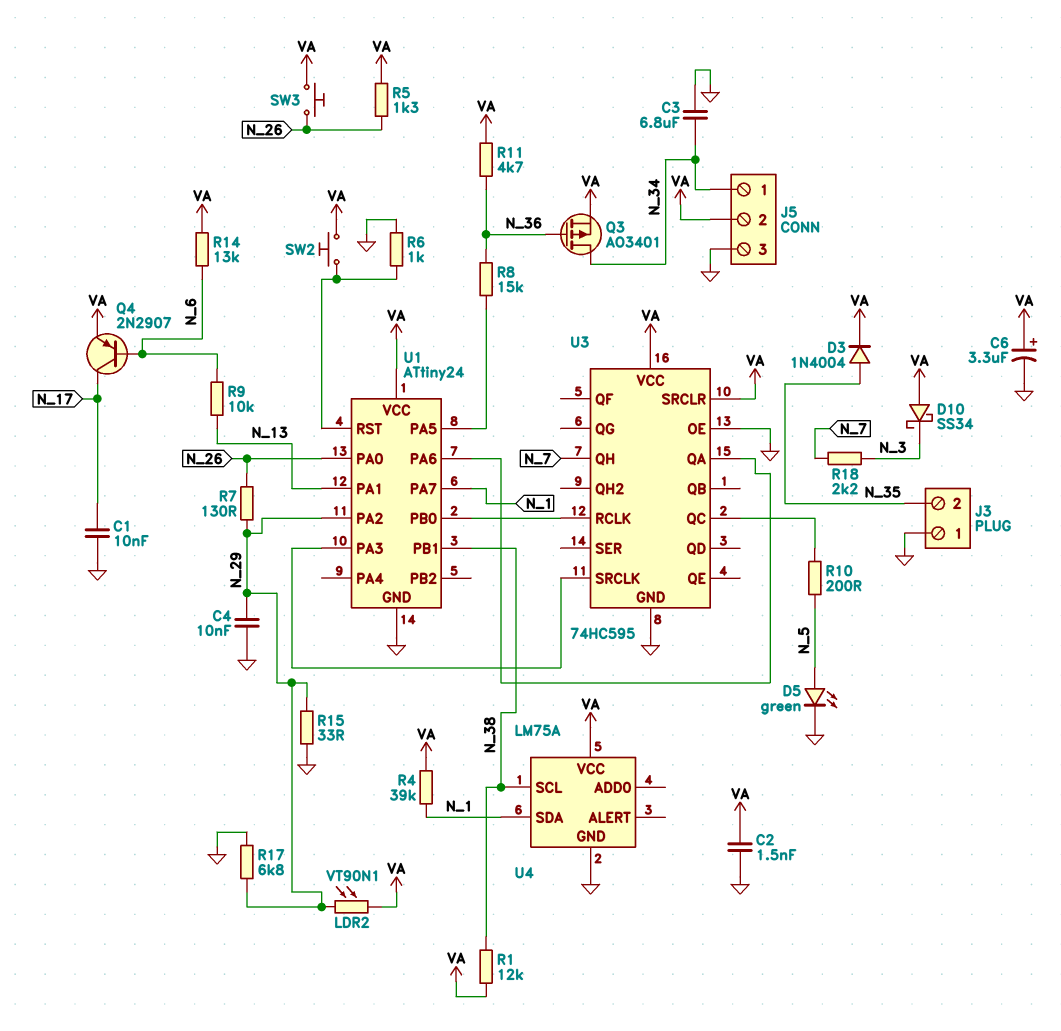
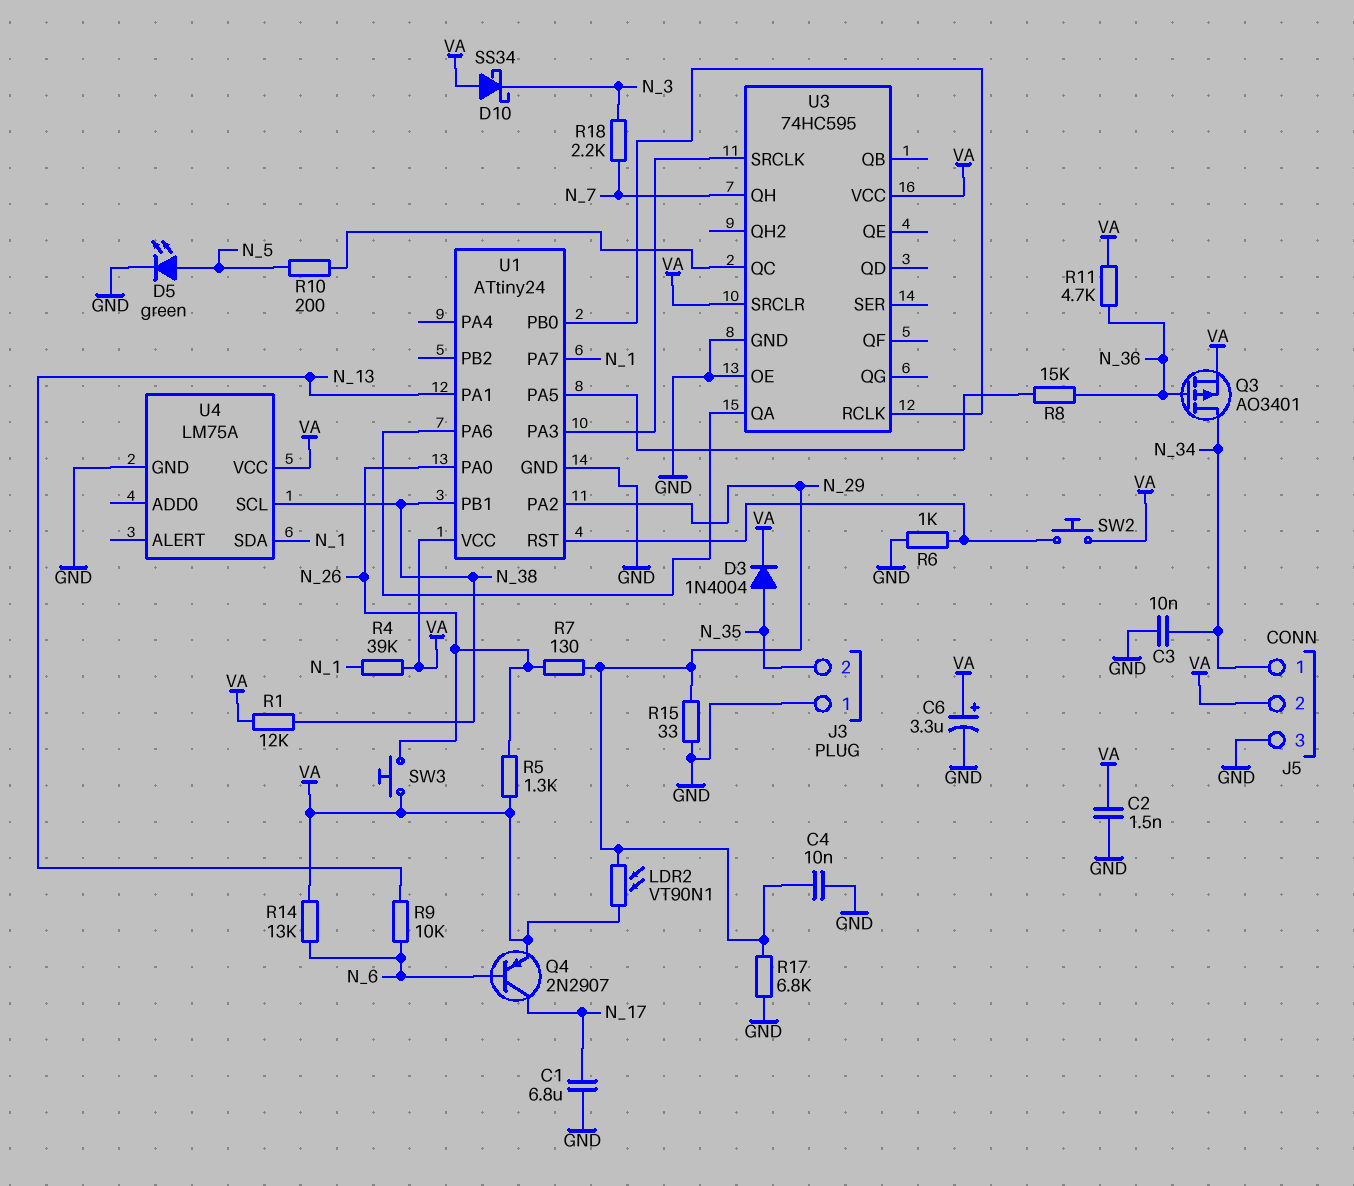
C1: 10nF (GND, N_17) -> 6.8uF (GND, N_17)
C3: 6.8uF (GND, N_34) -> 10nF (GND, N_34)

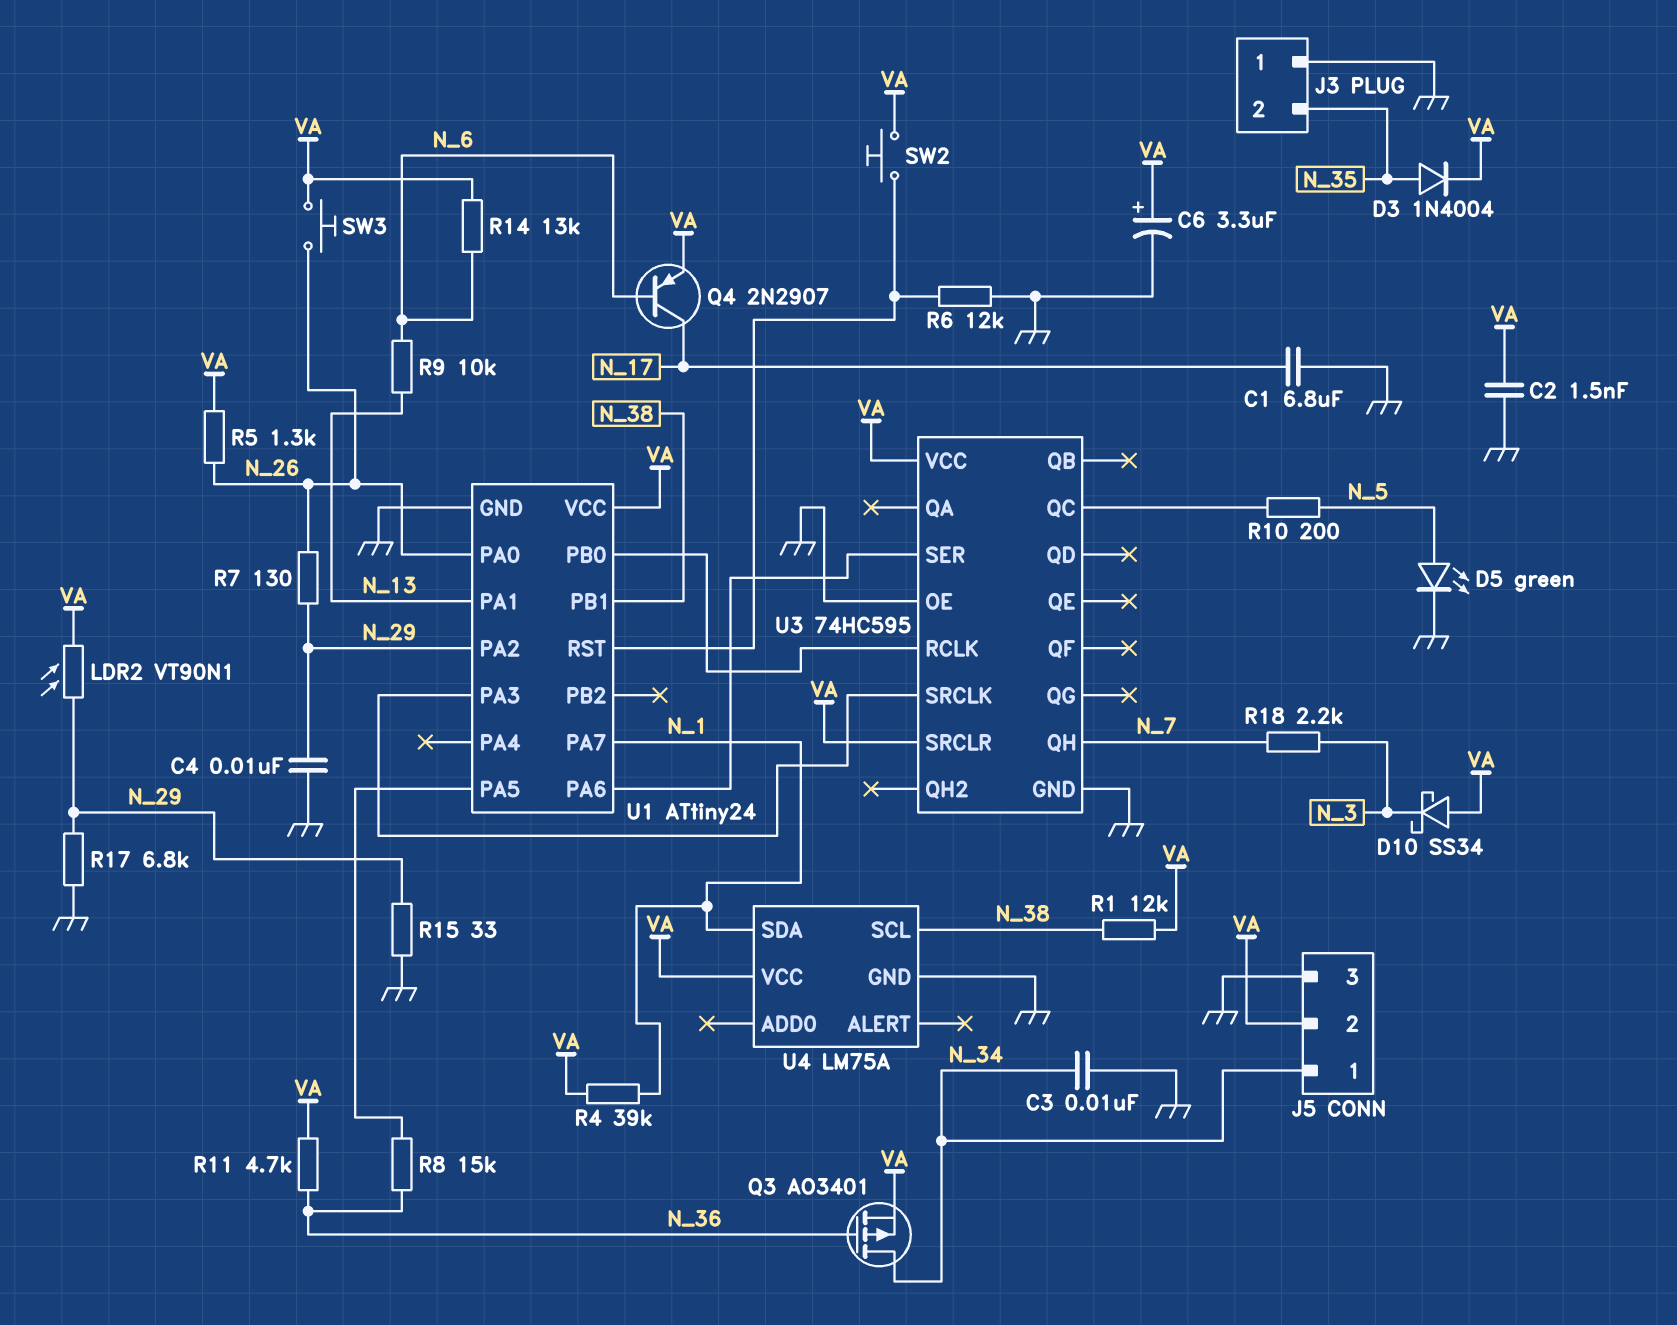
R6: 1k (GND, U1/RST) -> 12k (GND, U1/RST)
U3 pin QA: U1/PA6 -> none
U3 pin SER: none -> U1/PA6

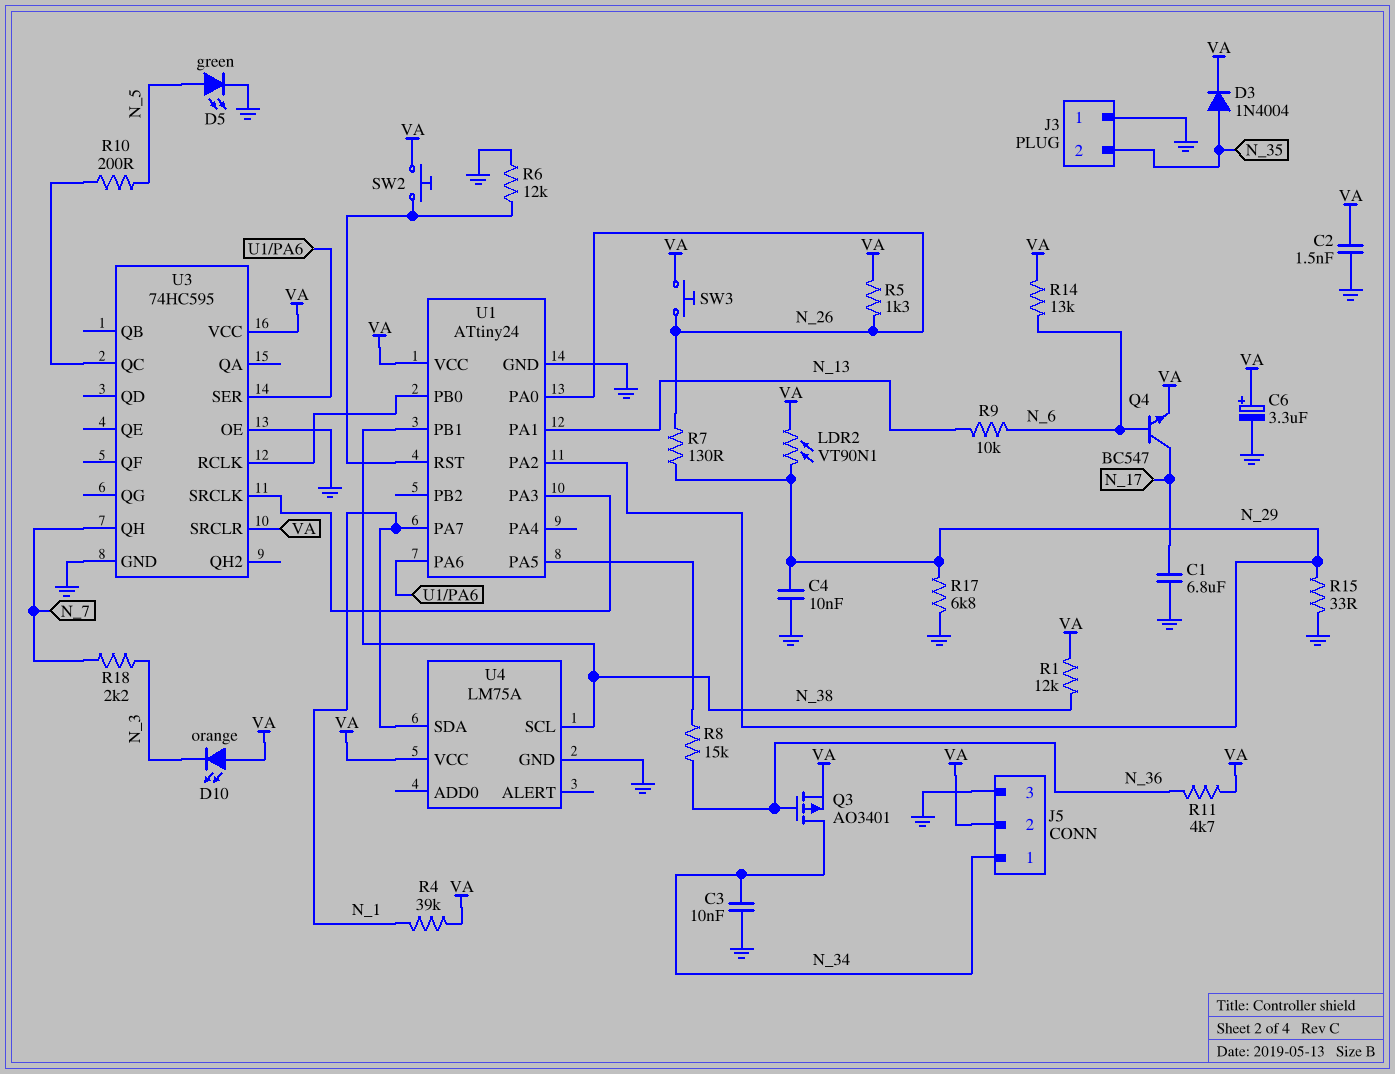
D10: schottky SS34 (A VA, K N_3) -> LED orange (A VA, K N_3)
Q4: PNP 2N2907 (B N_6, C N_17, E VA) -> NPN BC547 (B N_6, C N_17, E VA)

